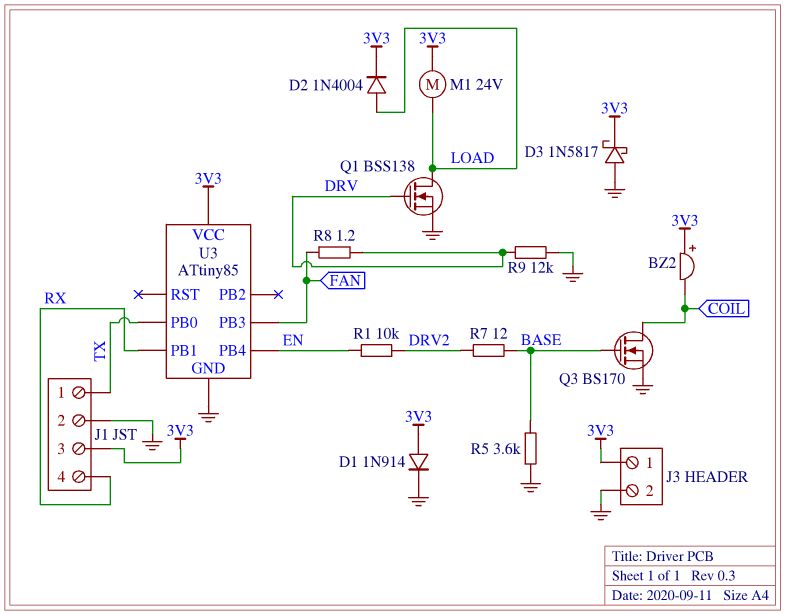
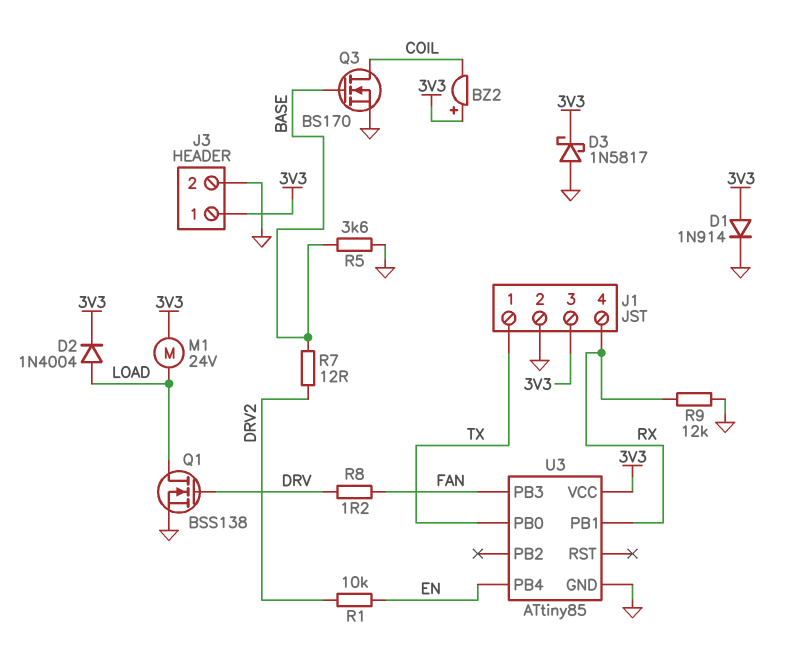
R9: 12k (DRV, GND) -> 12k (GND, RX)

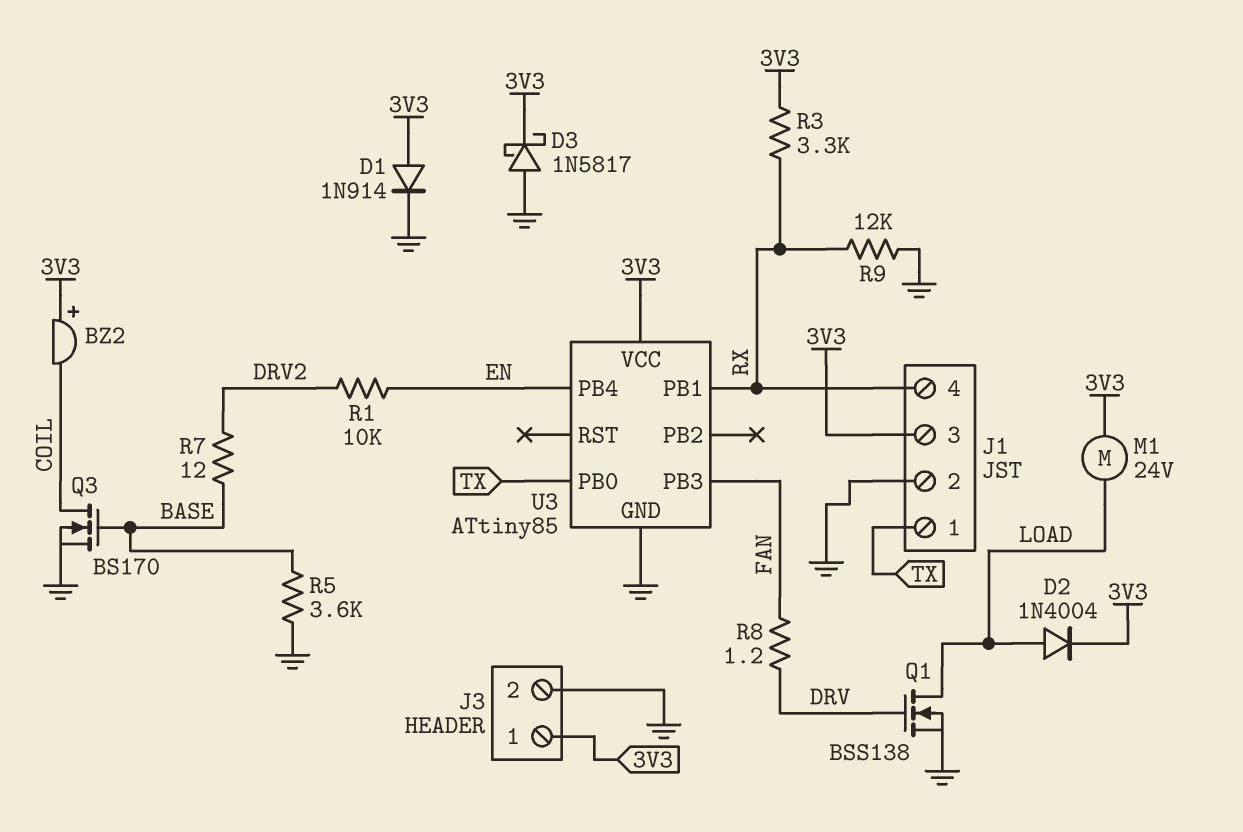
R3: none -> 3.3k (3V3, RX)

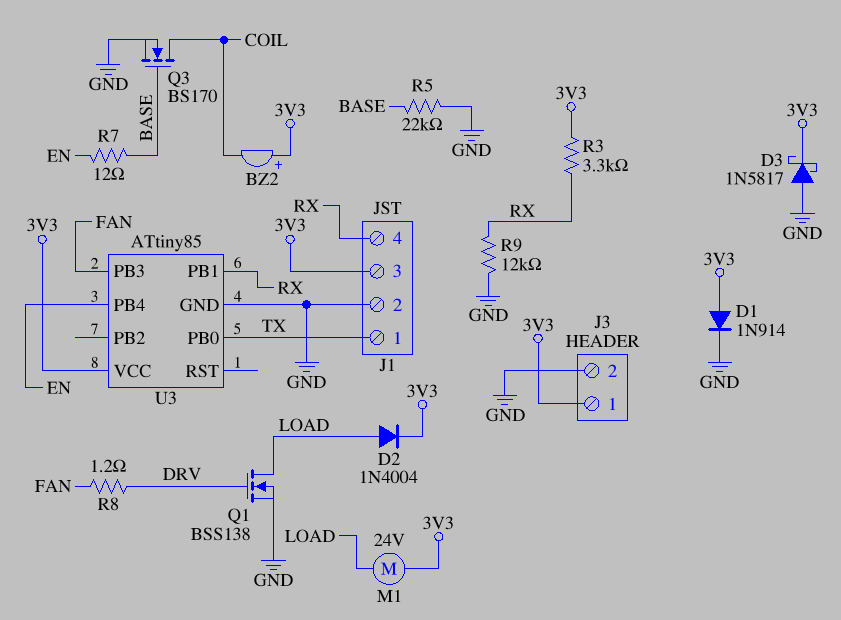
R1: 10k (DRV2, EN) -> none
R5: 3.6k (BASE, GND) -> 22k (BASE, GND)
R7: 12 (BASE, DRV2) -> 12 (BASE, EN)

